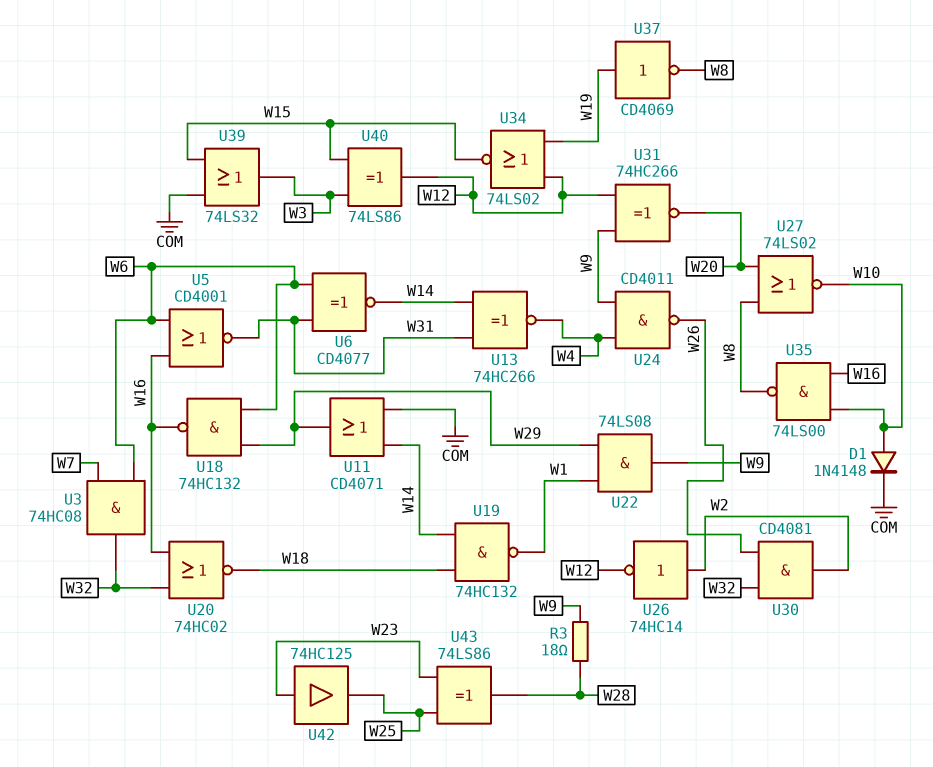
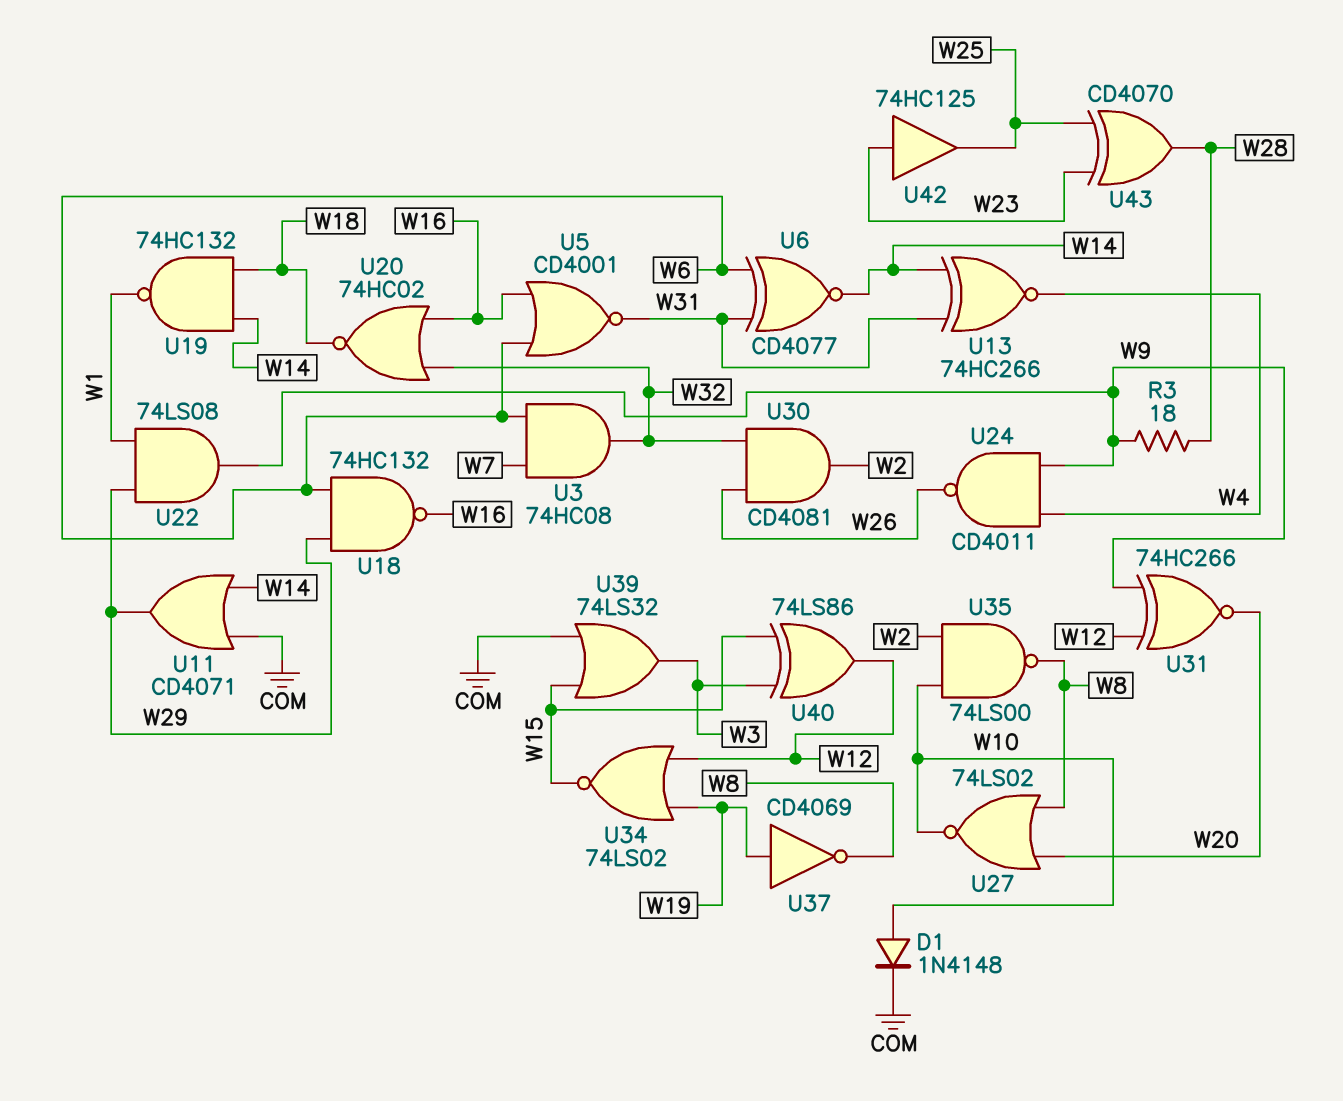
U26: NOT 74HC14 (in W2, out W12) -> none
U35: NAND 74LS00 (in W10, in W16, out W8) -> NAND 74LS00 (in W2, in W10, out W8)
U43: XOR 74LS86 (in W23, in W25, out W28) -> XOR CD4070 (in W23, in W25, out W28)

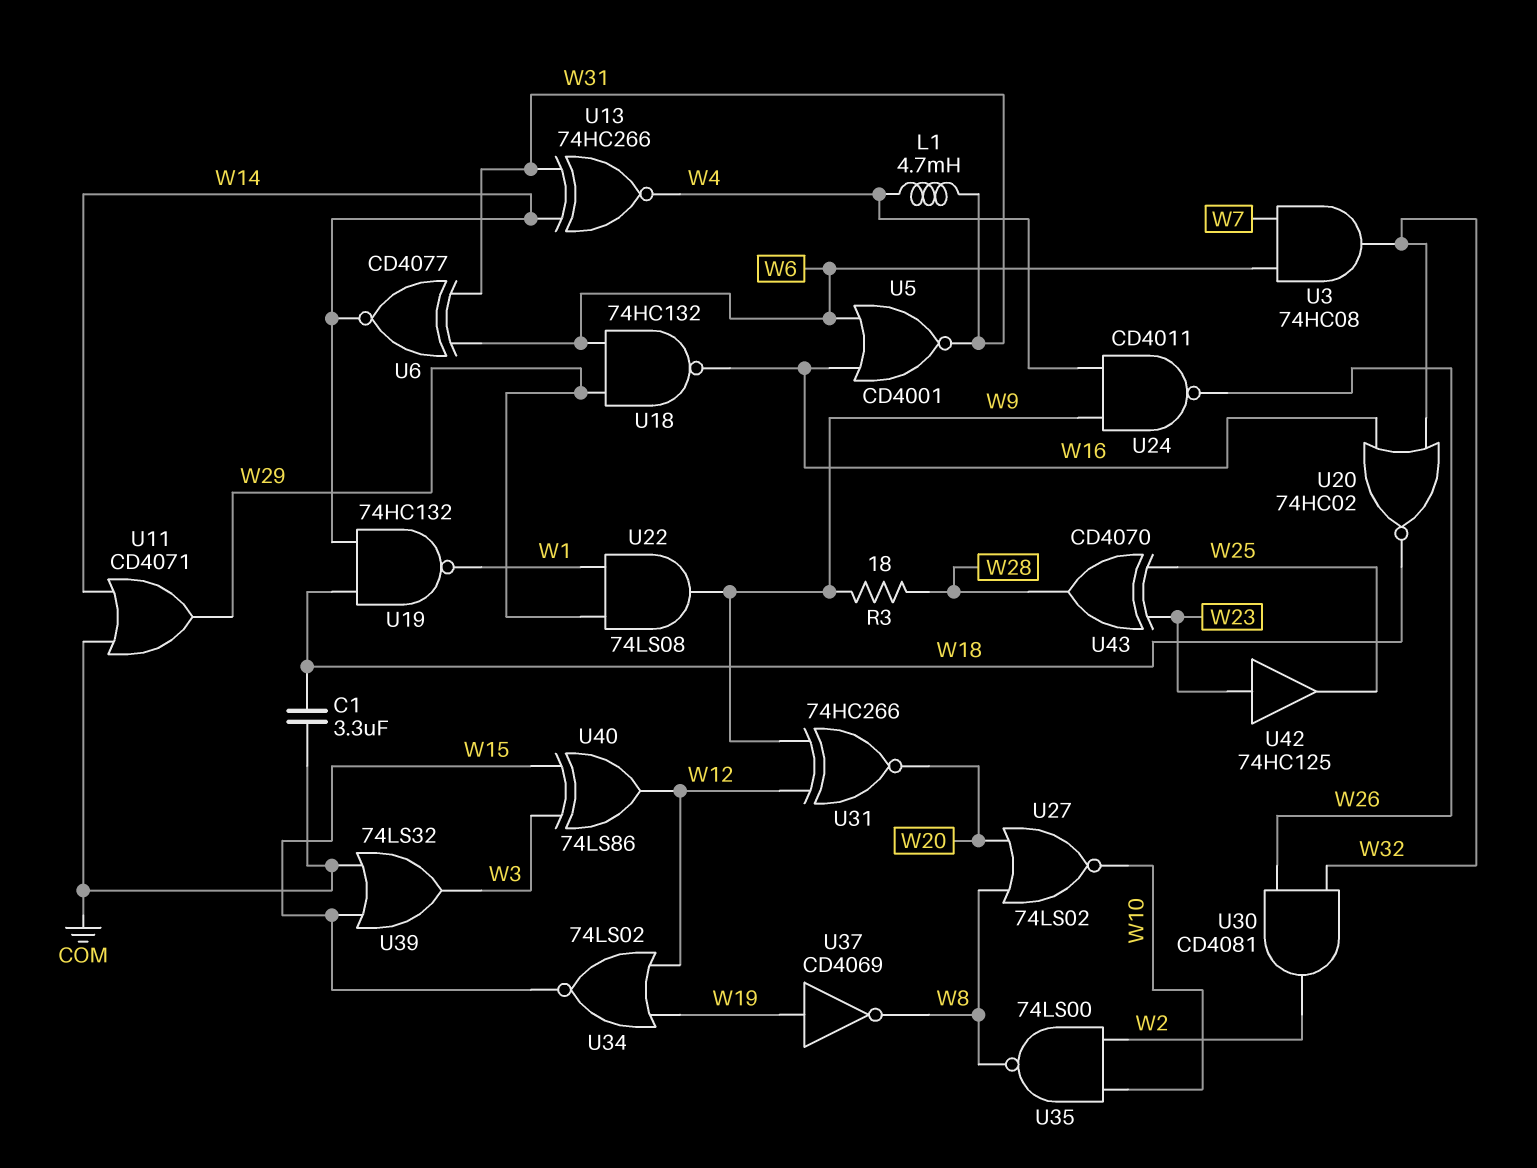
C1: none -> 3.3uF (COM, W18)
D1: diode 1N4148 (A W10, K COM) -> none
L1: none -> 4.7mH (W4, W31)

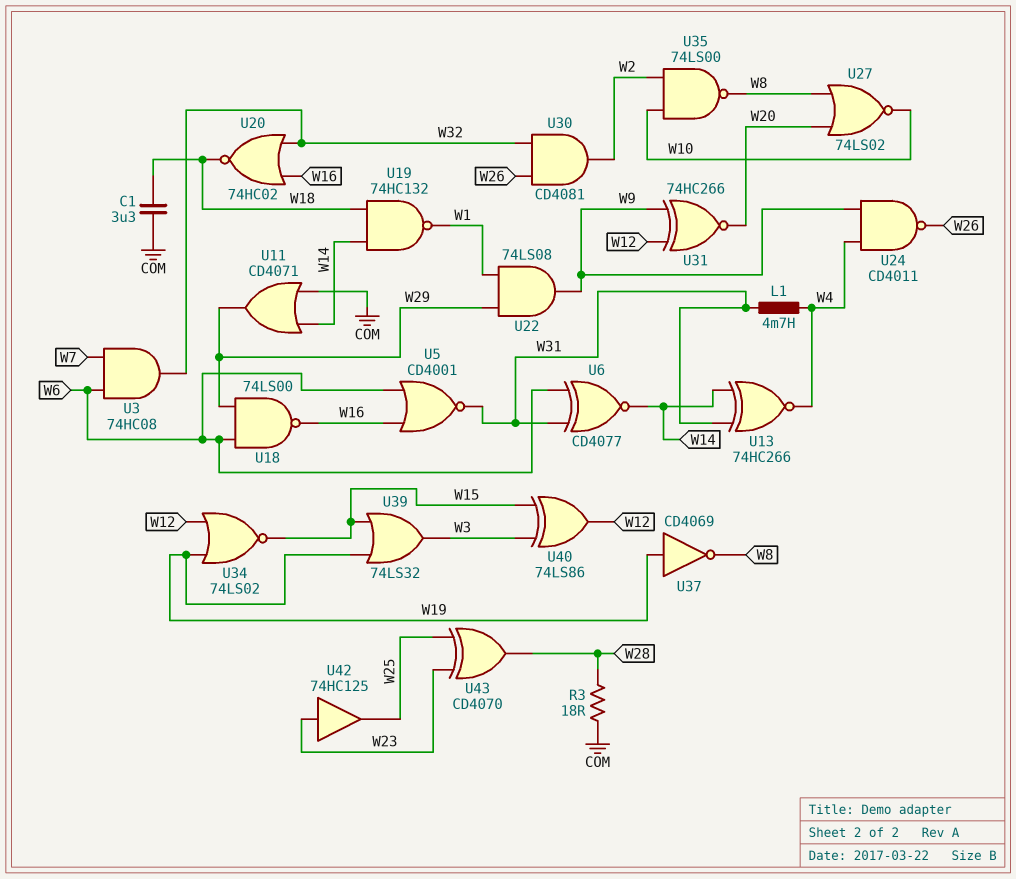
R3: 18 (W9, W28) -> 18 (COM, W28)
U18: NAND 74HC132 (in W6, in W29, out W16) -> NAND 74LS00 (in W6, in W29, out W16)
U39: OR 74LS32 (in COM, in W15, out W3) -> OR 74LS32 (in W15, in W19, out W3)

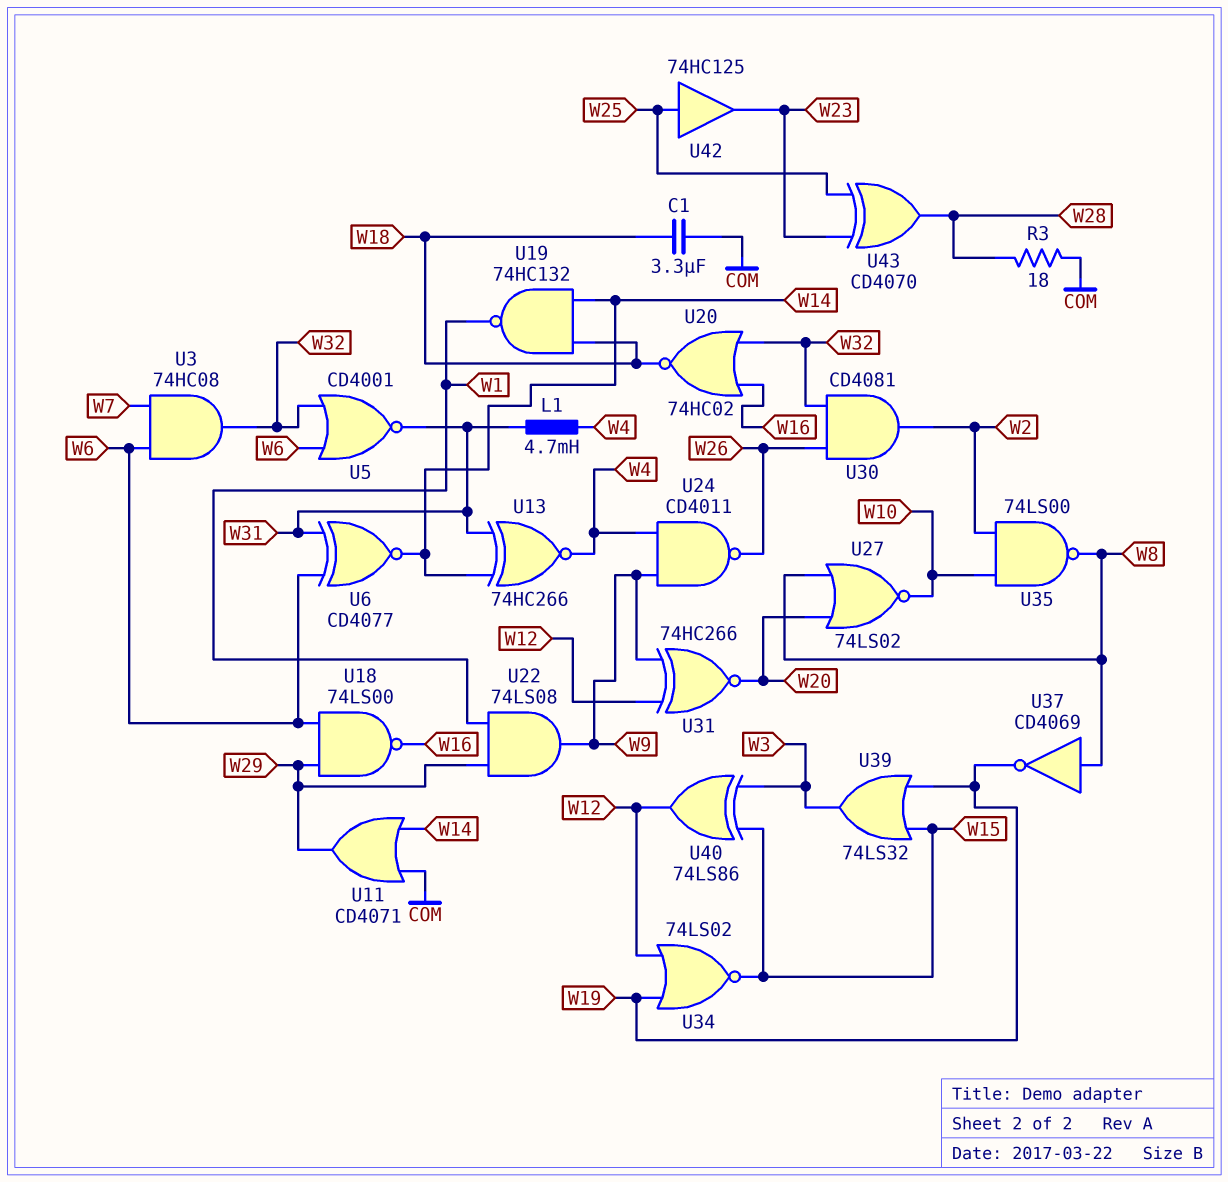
U5: NOR CD4001 (in W6, in W16, out W31) -> NOR CD4001 (in W6, in W32, out W31)
U37: NOT CD4069 (in W19, out W8) -> NOT CD4069 (in W8, out W19)
U42: buffer 74HC125 (in W23, out W25) -> buffer 74HC125 (in W25, out W23)

